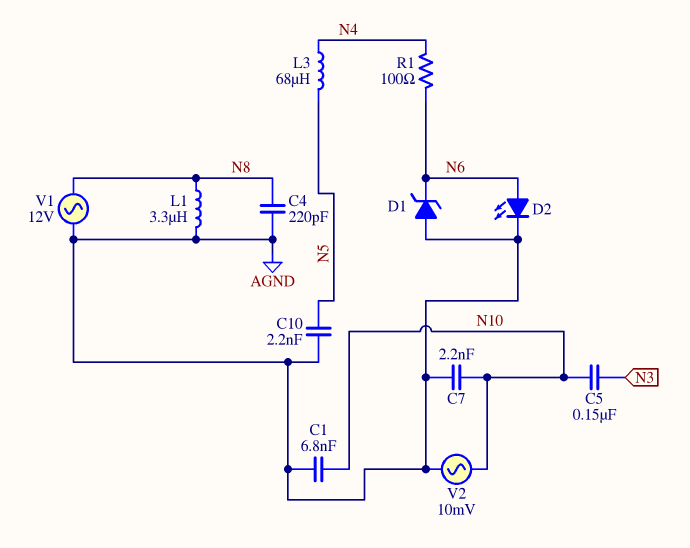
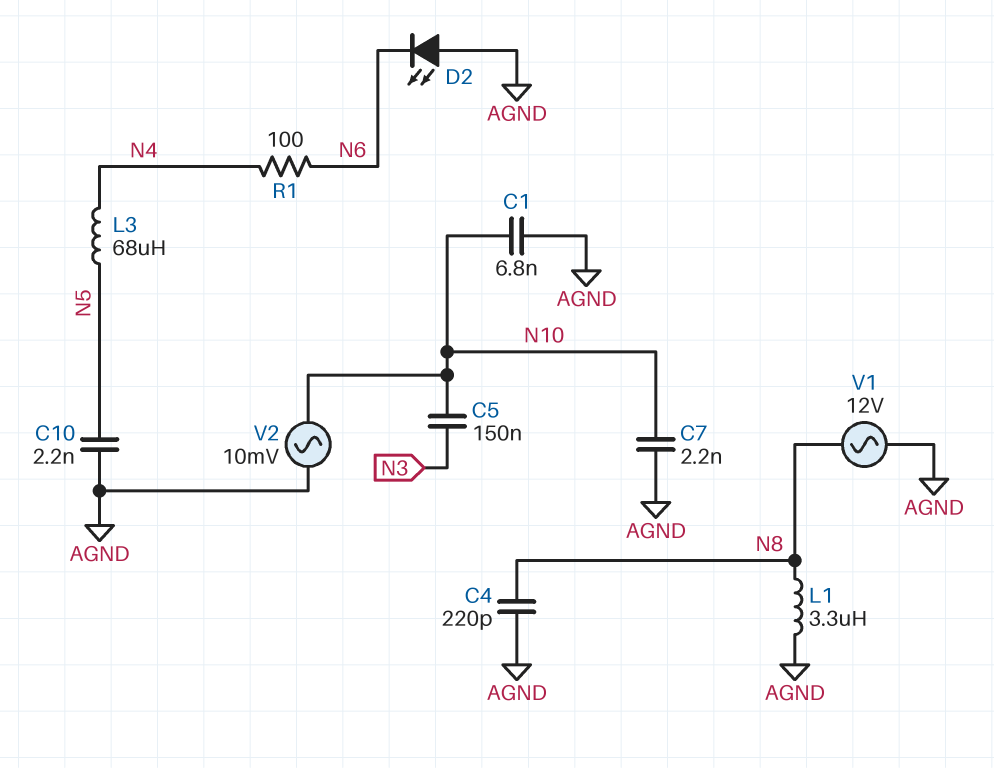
D1: zener (A AGND, K N6) -> none
D2: LED (A N6, K AGND) -> LED (A AGND, K N6)

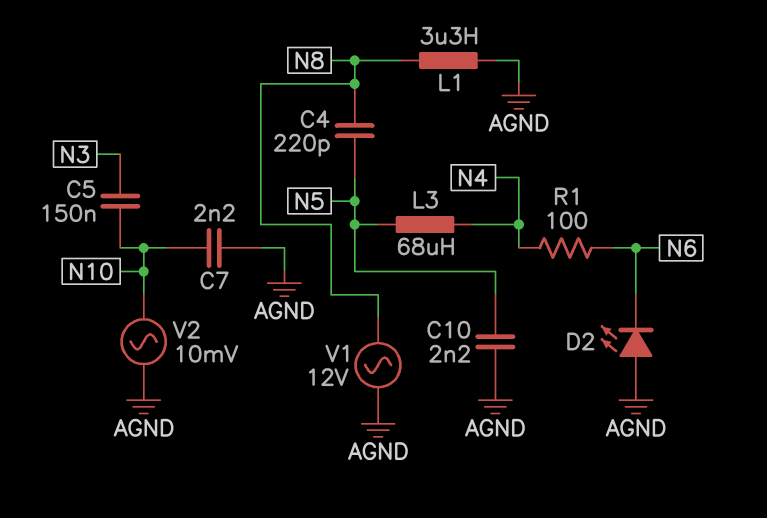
C1: 6.8nF (AGND, N10) -> none
C4: 220pF (AGND, N8) -> 220pF (N5, N8)

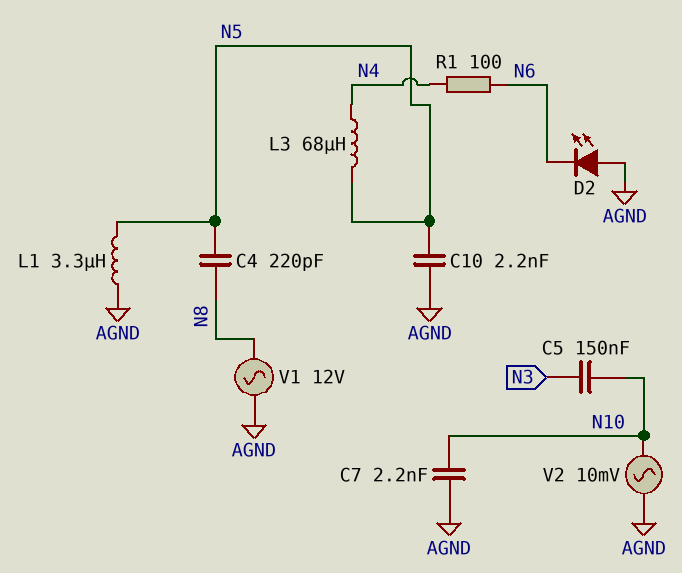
L1: 3.3uH (AGND, N8) -> 3.3uH (AGND, N5)

